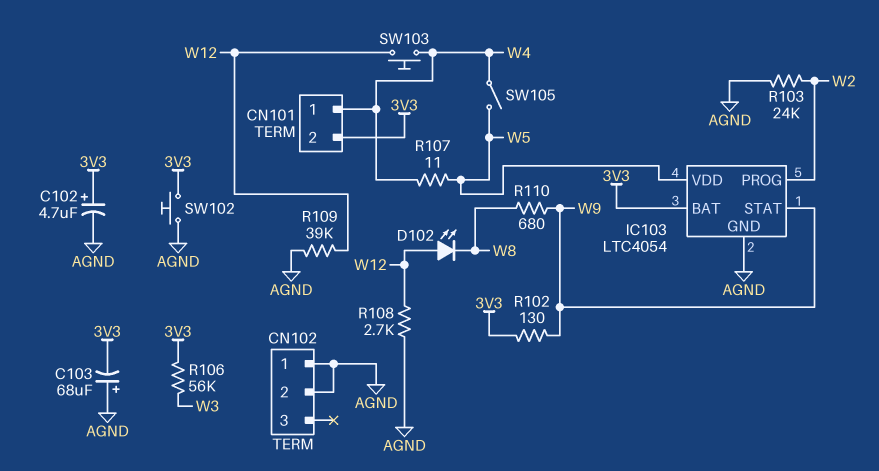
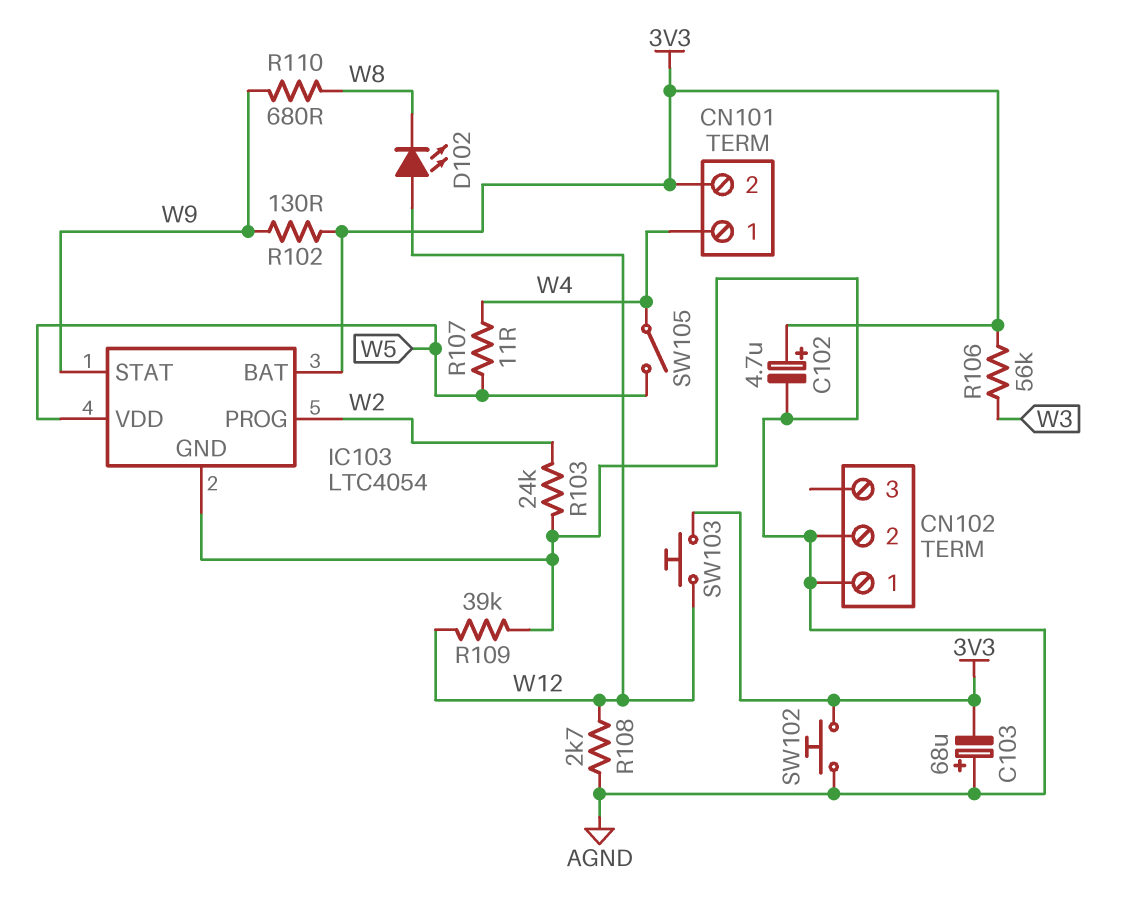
SW103: button (W4, W12) -> button (3V3, W12)

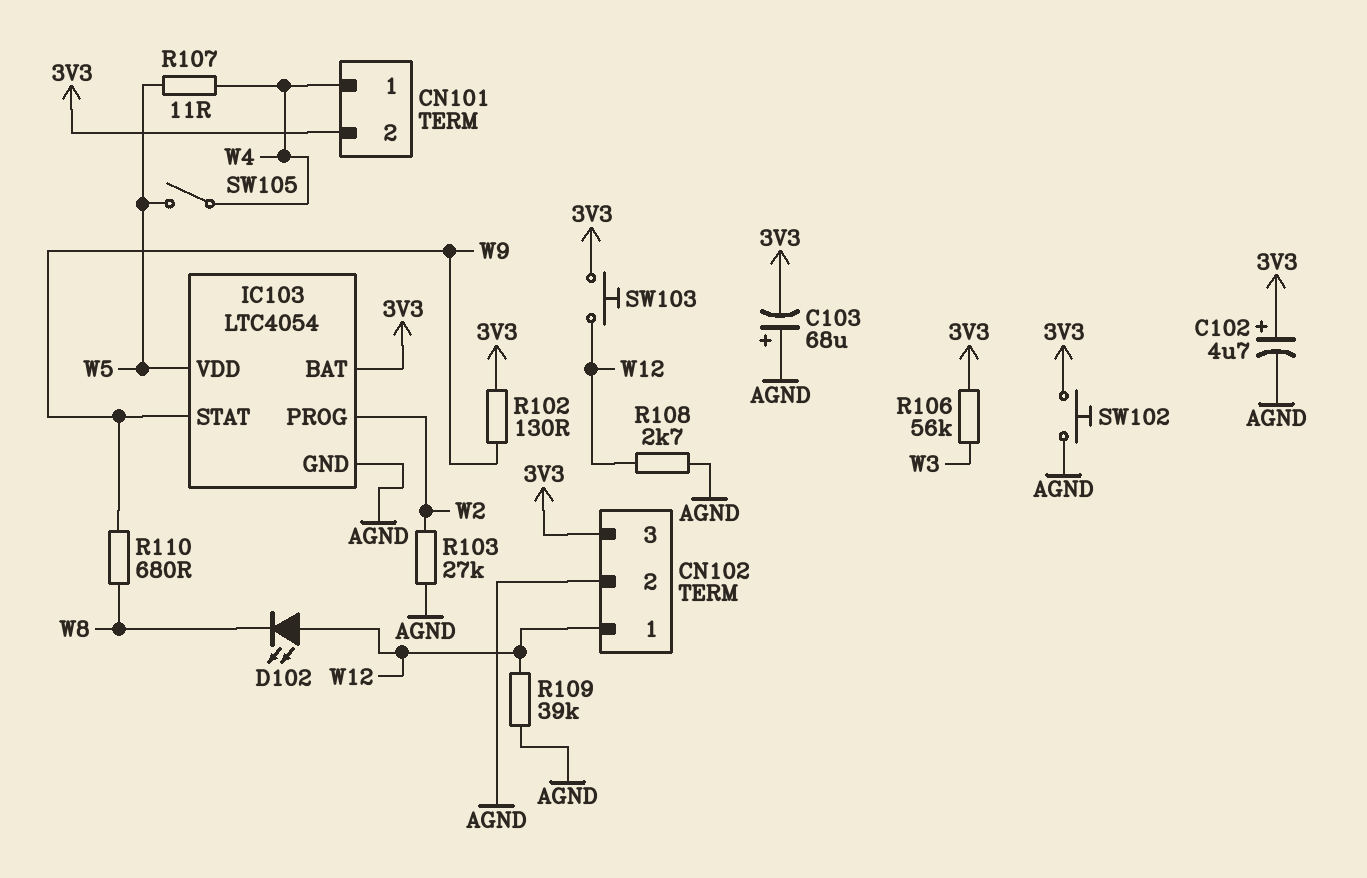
CN102 pin 1: AGND -> W12
CN102 pin 3: none -> 3V3
R103: 24k (AGND, W2) -> 27k (AGND, W2)

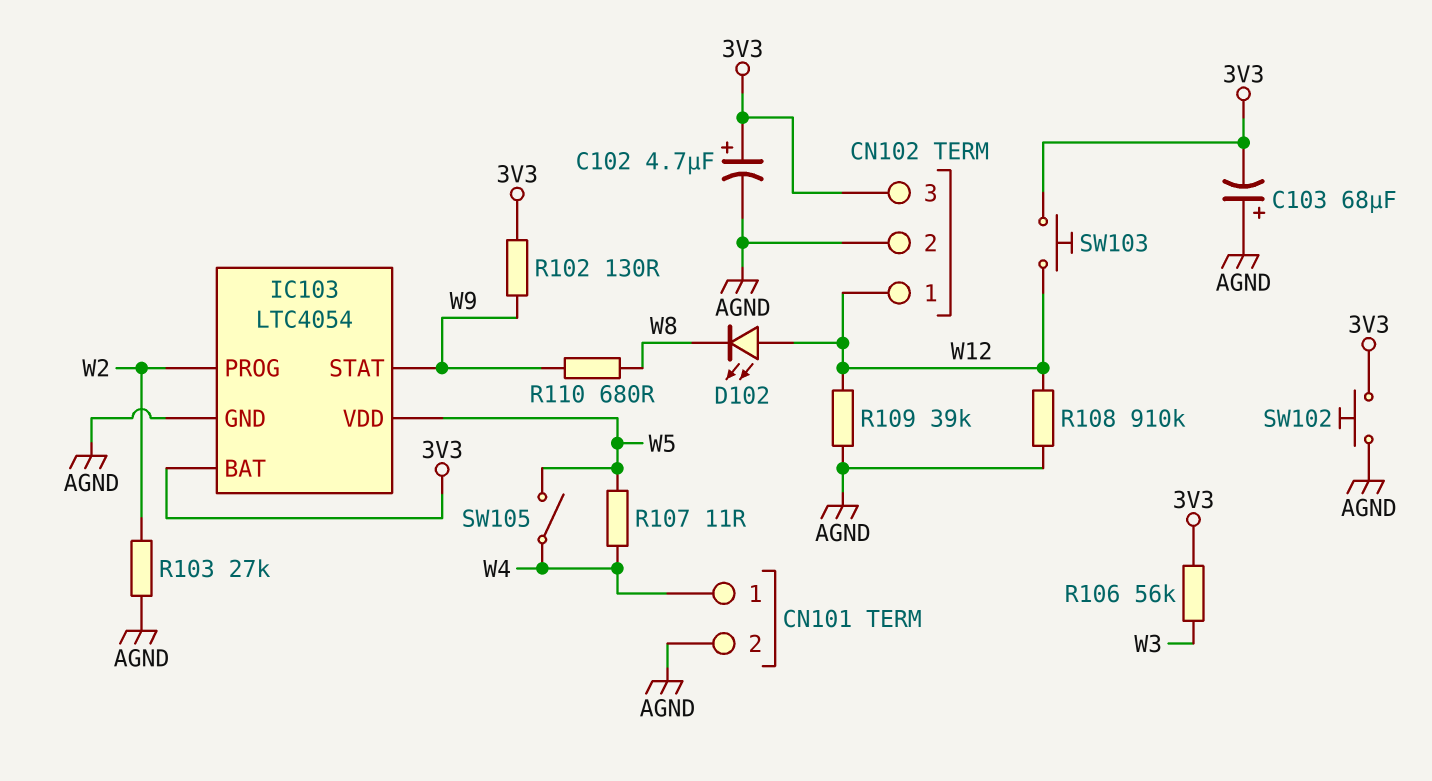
CN101 pin 2: 3V3 -> AGND
R108: 2.7k (AGND, W12) -> 910k (AGND, W12)

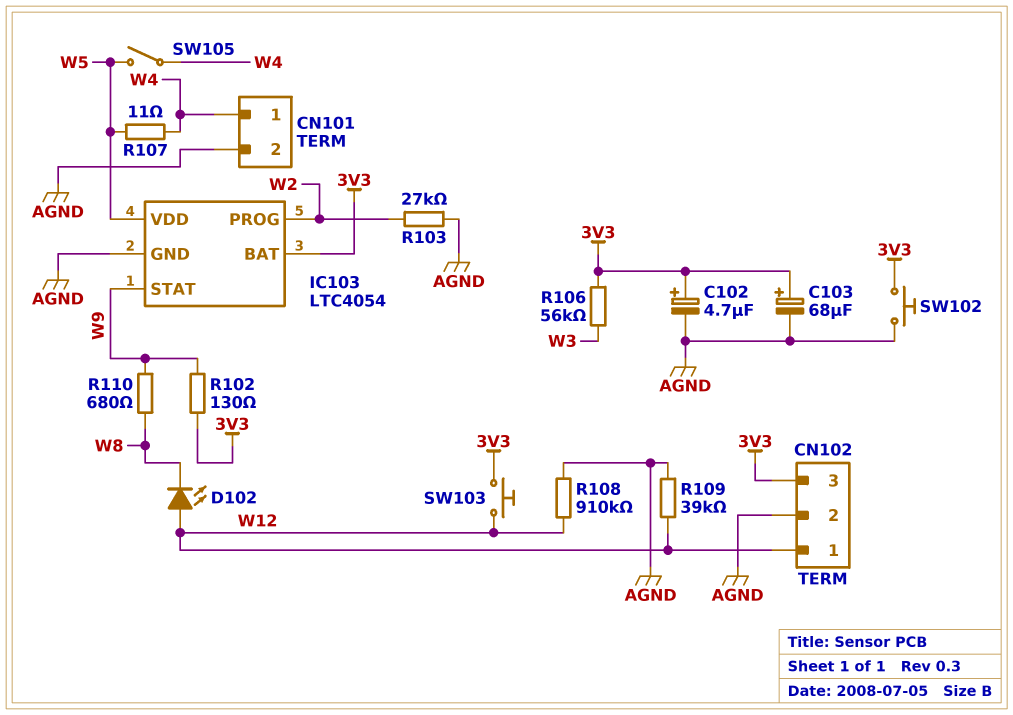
C103: 68uF (plus AGND, minus 3V3) -> 68uF (plus 3V3, minus AGND)

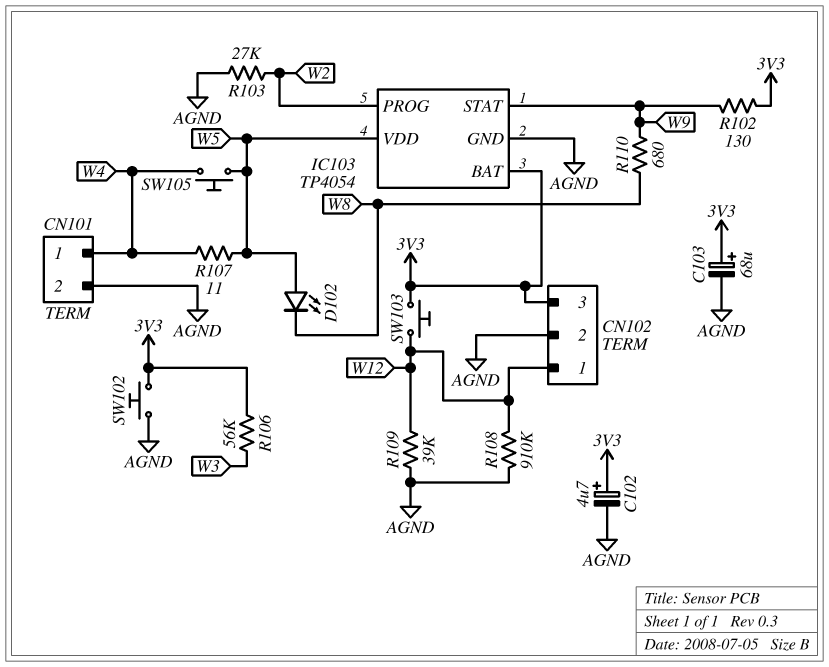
D102: LED (A W12, K W8) -> LED (A W5, K W8)
IC103: LTC4054 -> TP4054
SW105: switch (W4, W5) -> button (W4, W5)

